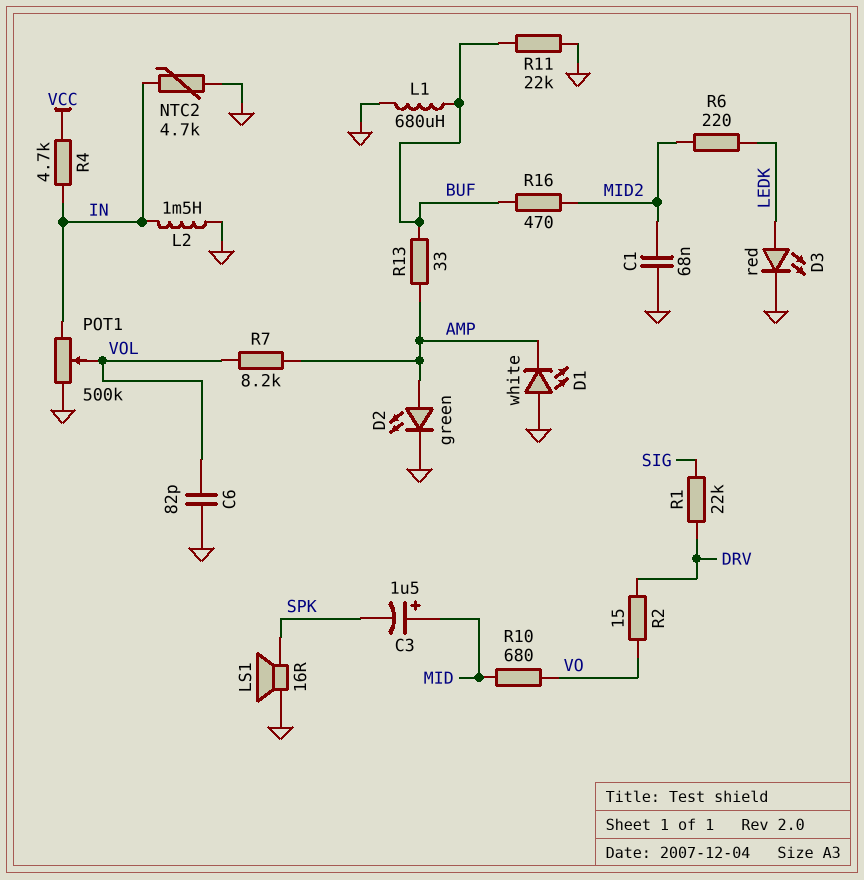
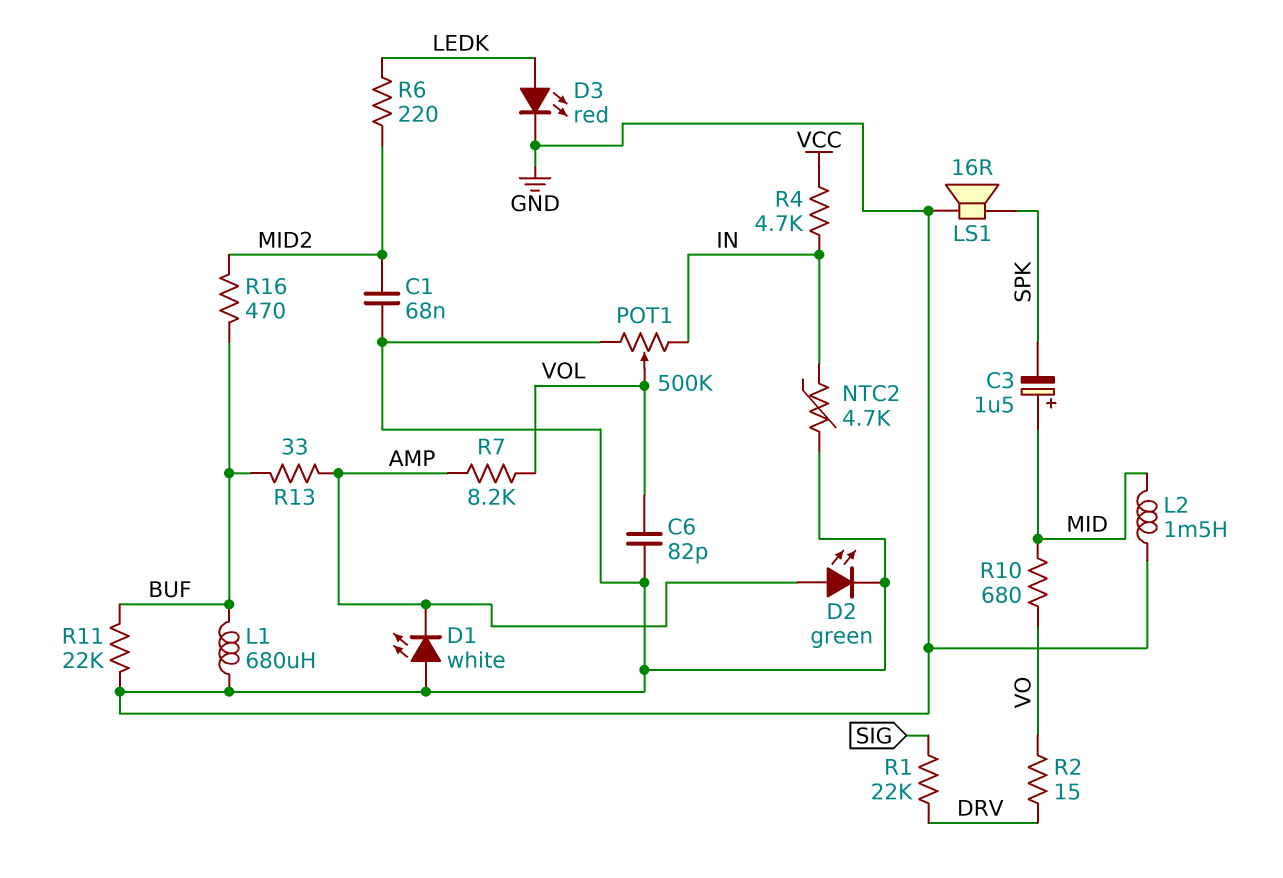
L2: 1.5mH (GND, IN) -> 1.5mH (GND, MID)

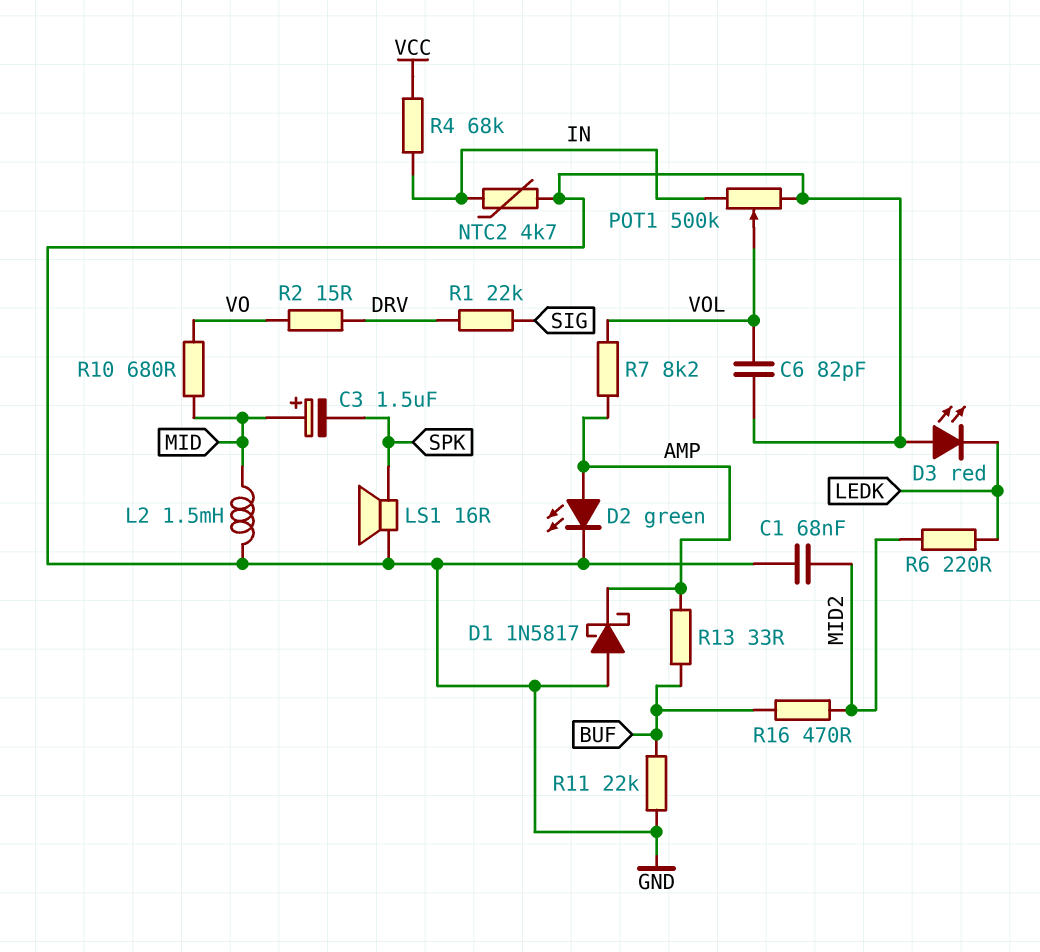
D1: LED white (A GND, K AMP) -> schottky 1N5817 (A GND, K AMP)
D3: LED red (A LEDK, K GND) -> LED red (A GND, K LEDK)
L1: 680uH (BUF, GND) -> none
R4: 4.7k (IN, VCC) -> 68k (IN, VCC)

